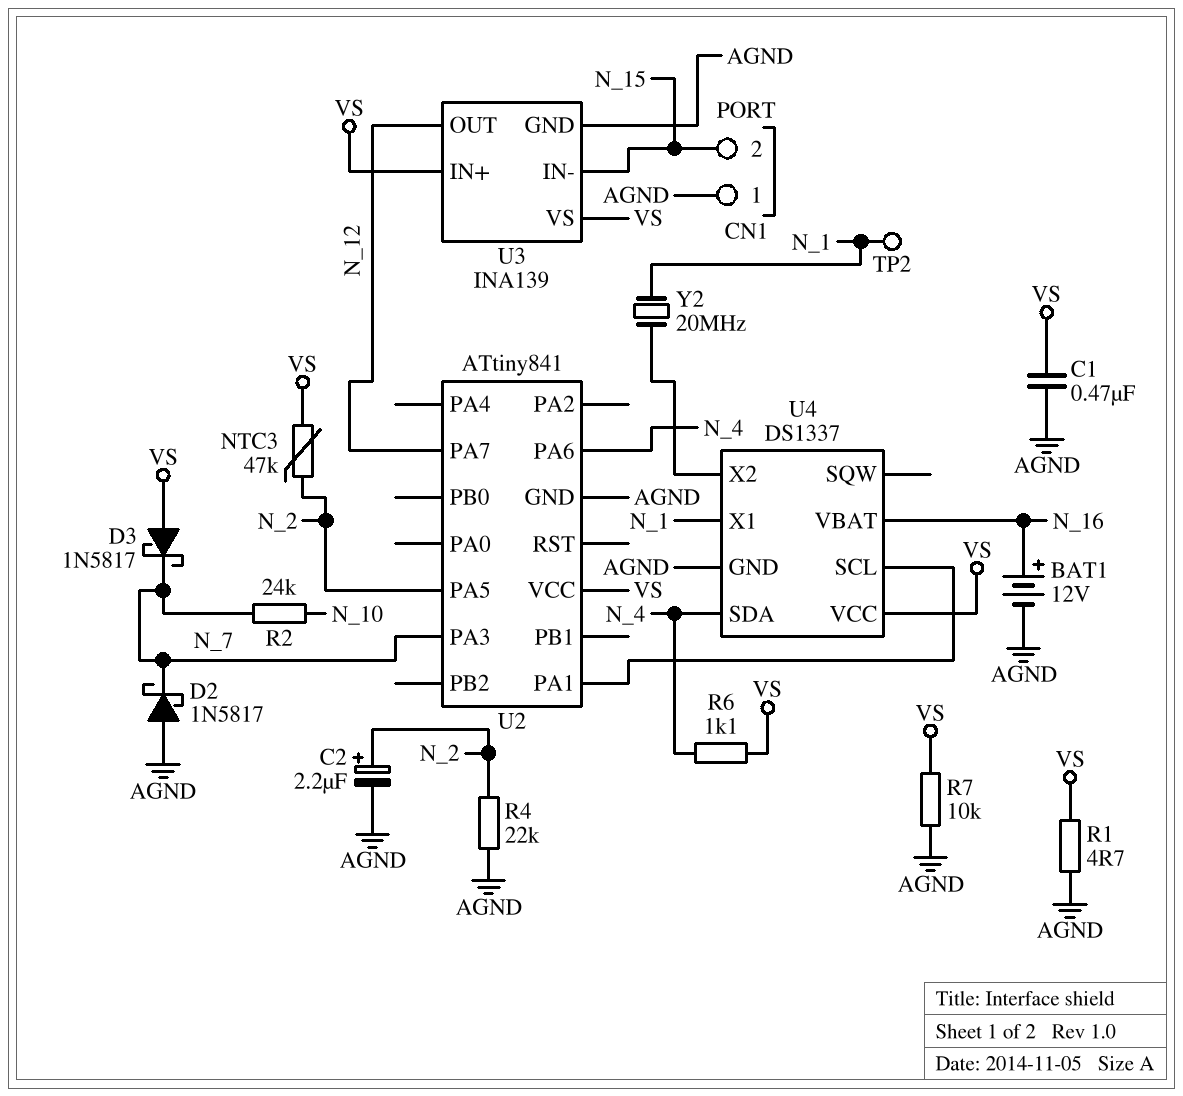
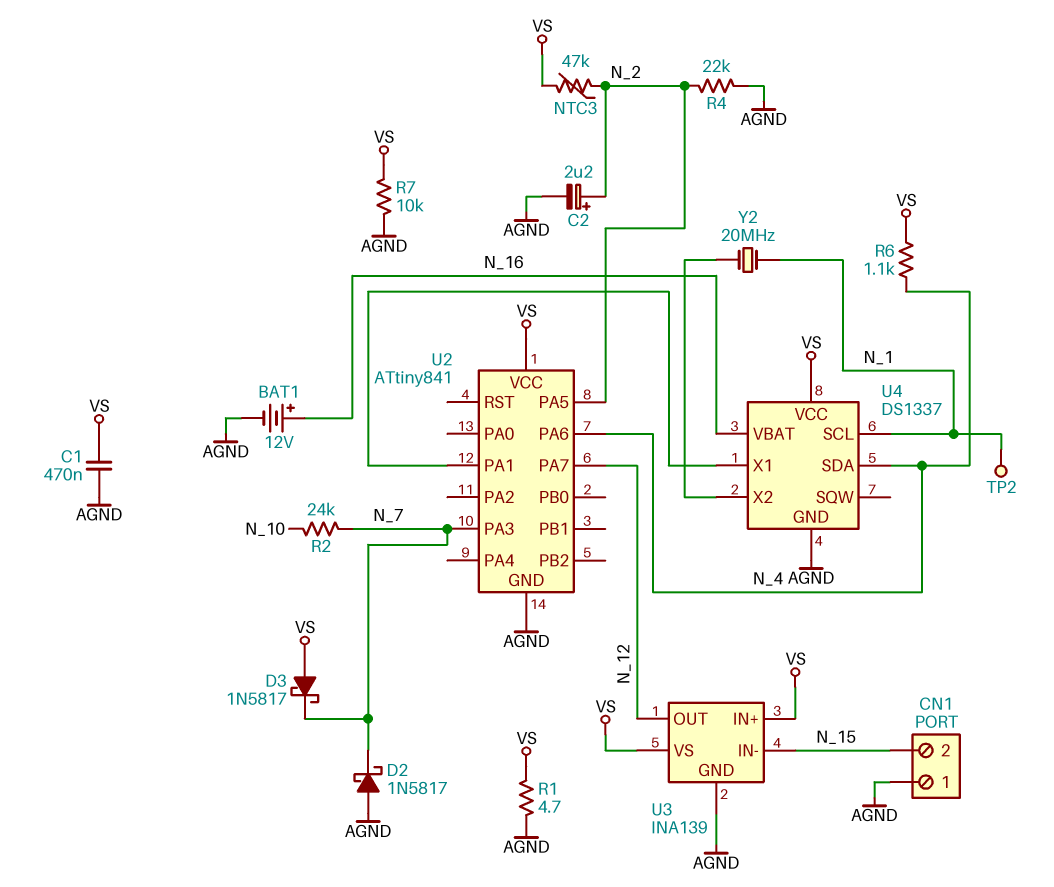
U4 pin SCL: U2/PA1 -> N_1
U4 pin X1: N_1 -> U2/PA1

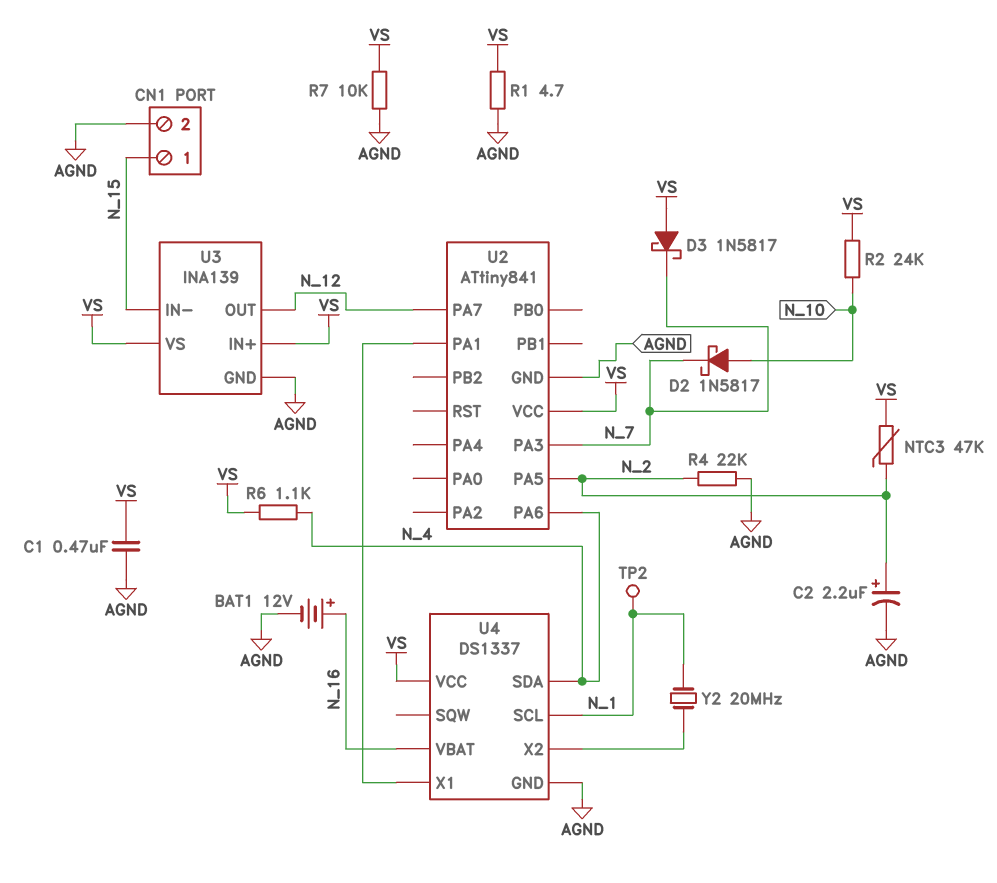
CN1 pin 1: AGND -> N_15
CN1 pin 2: N_15 -> AGND
D2: schottky 1N5817 (A AGND, K N_7) -> schottky 1N5817 (A N_10, K N_7)
R2: 24k (N_7, N_10) -> 24k (N_10, VS)

